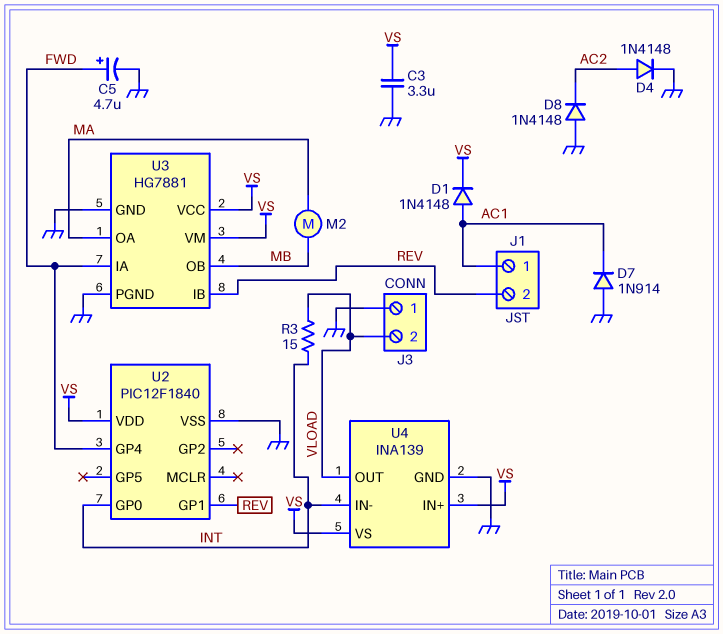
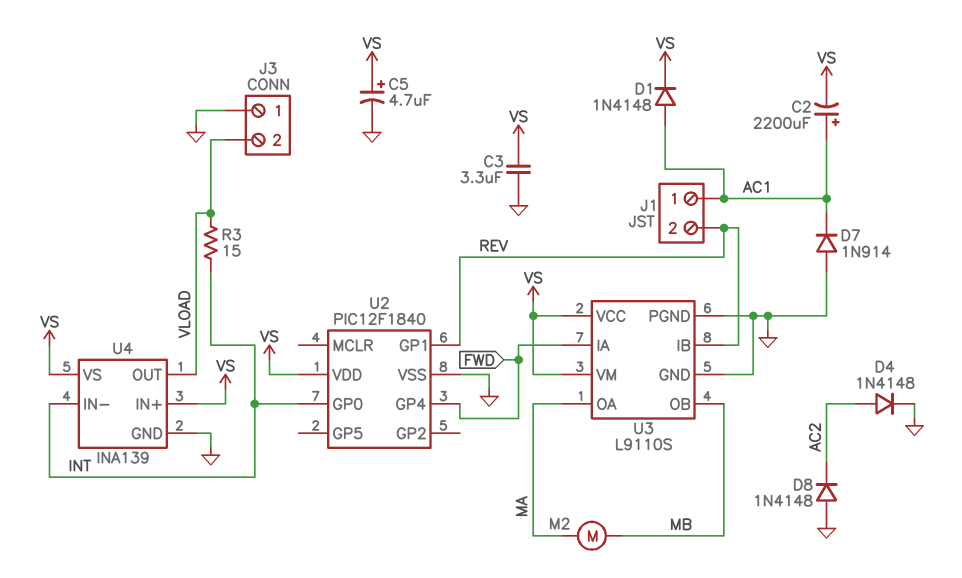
C2: none -> 2200uF (plus AC1, minus VS)
C5: 4.7uF (plus FWD, minus GND) -> 4.7uF (plus VS, minus GND)
U3: HG7881 -> L9110S

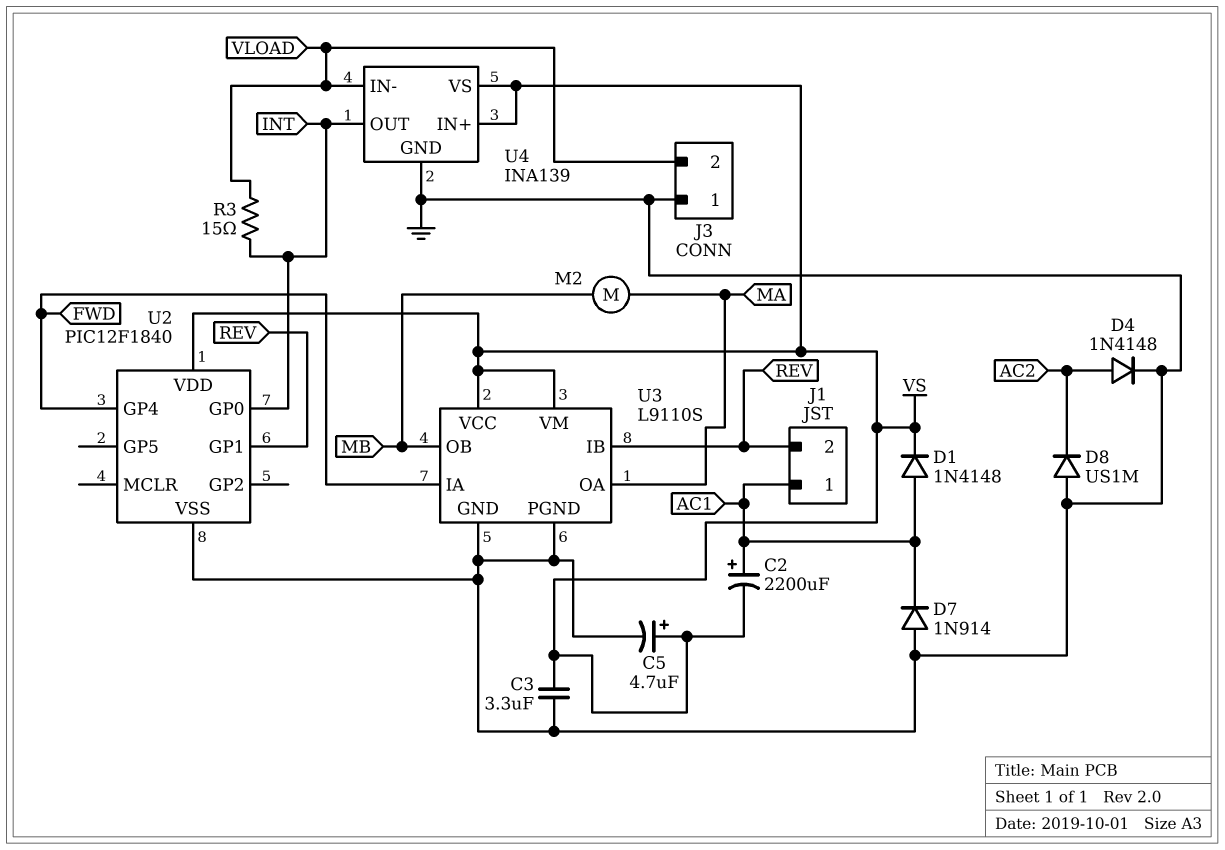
D8: diode 1N4148 (A GND, K AC2) -> diode US1M (A GND, K AC2)
U4 pin IN-: INT -> VLOAD
U4 pin OUT: VLOAD -> INT

